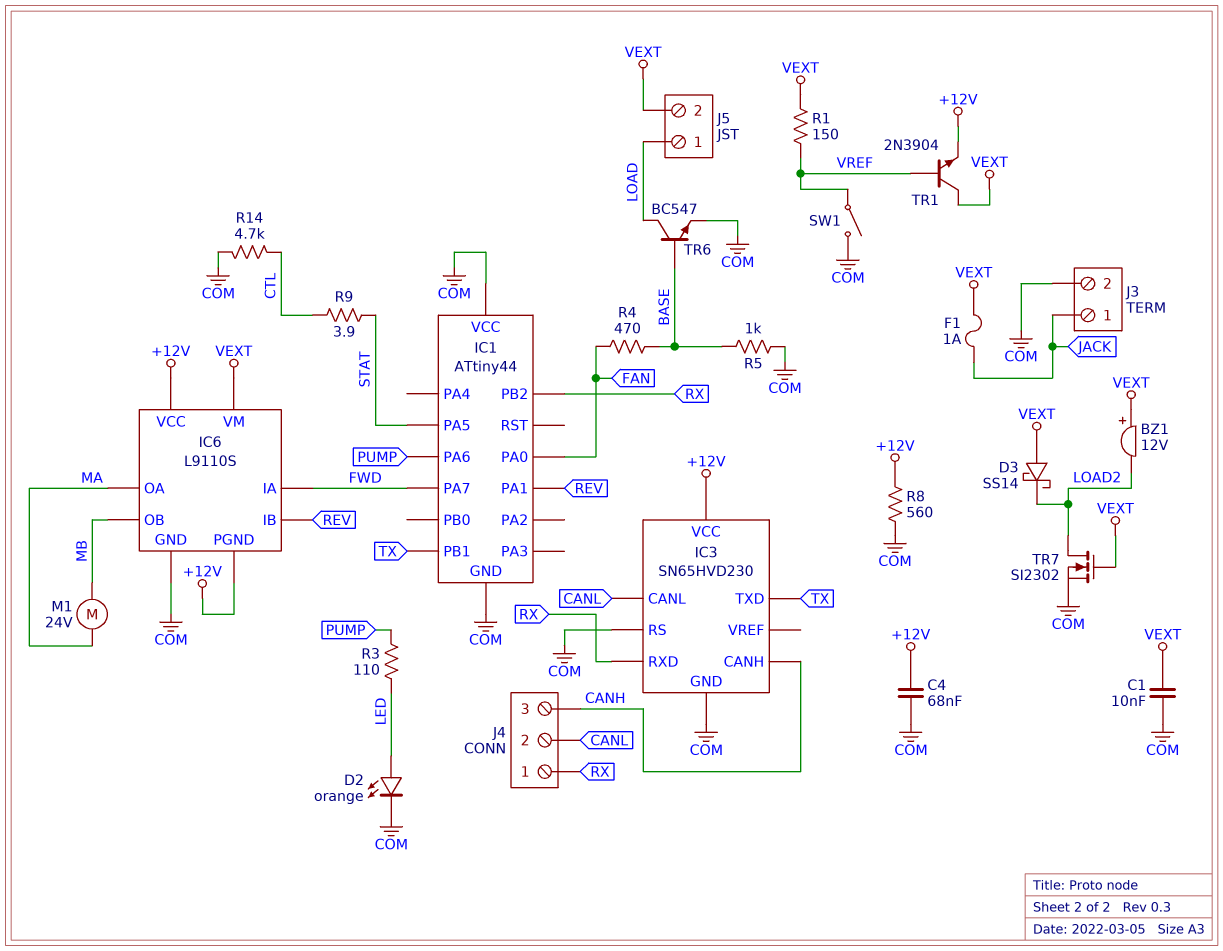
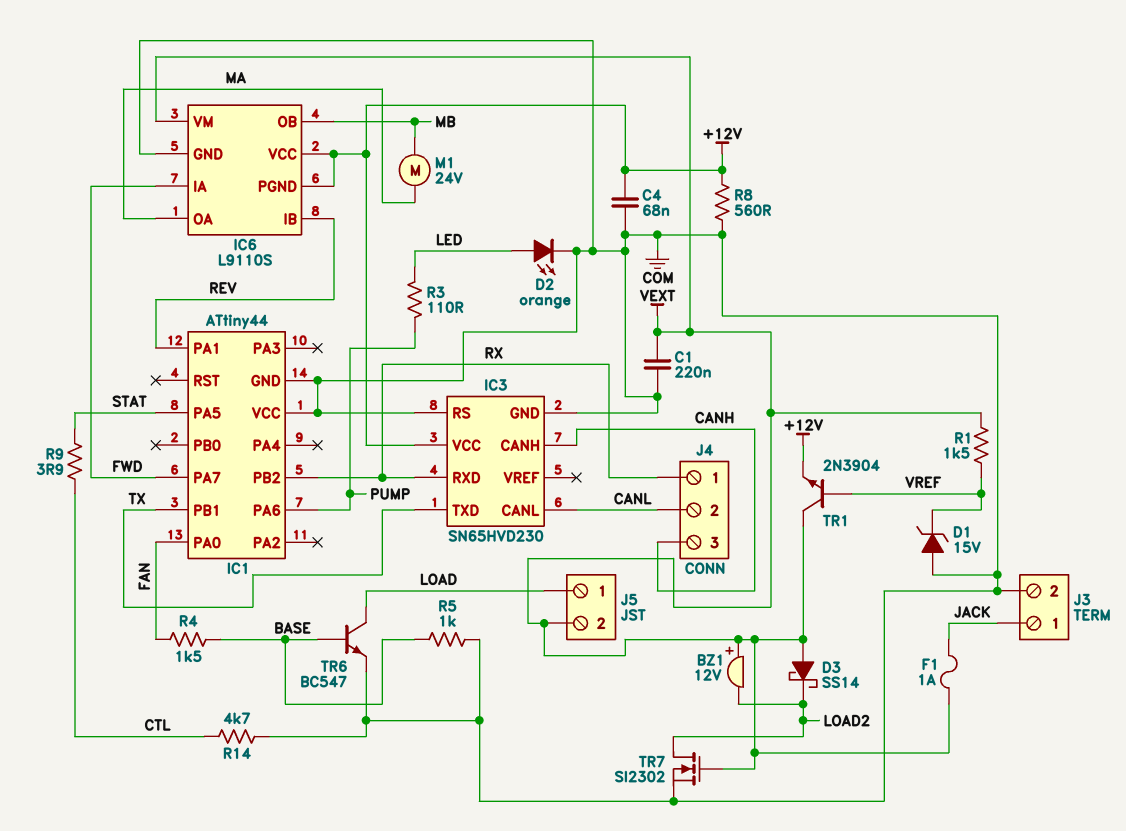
C1: 10nF (COM, VEXT) -> 220nF (COM, VEXT)
D1: none -> zener 15V (A COM, K VREF)
R1: 150 (VEXT, VREF) -> 1.5k (VEXT, VREF)
R4: 470 (BASE, FAN) -> 1.5k (BASE, FAN)
SW1: switch (COM, VREF) -> none

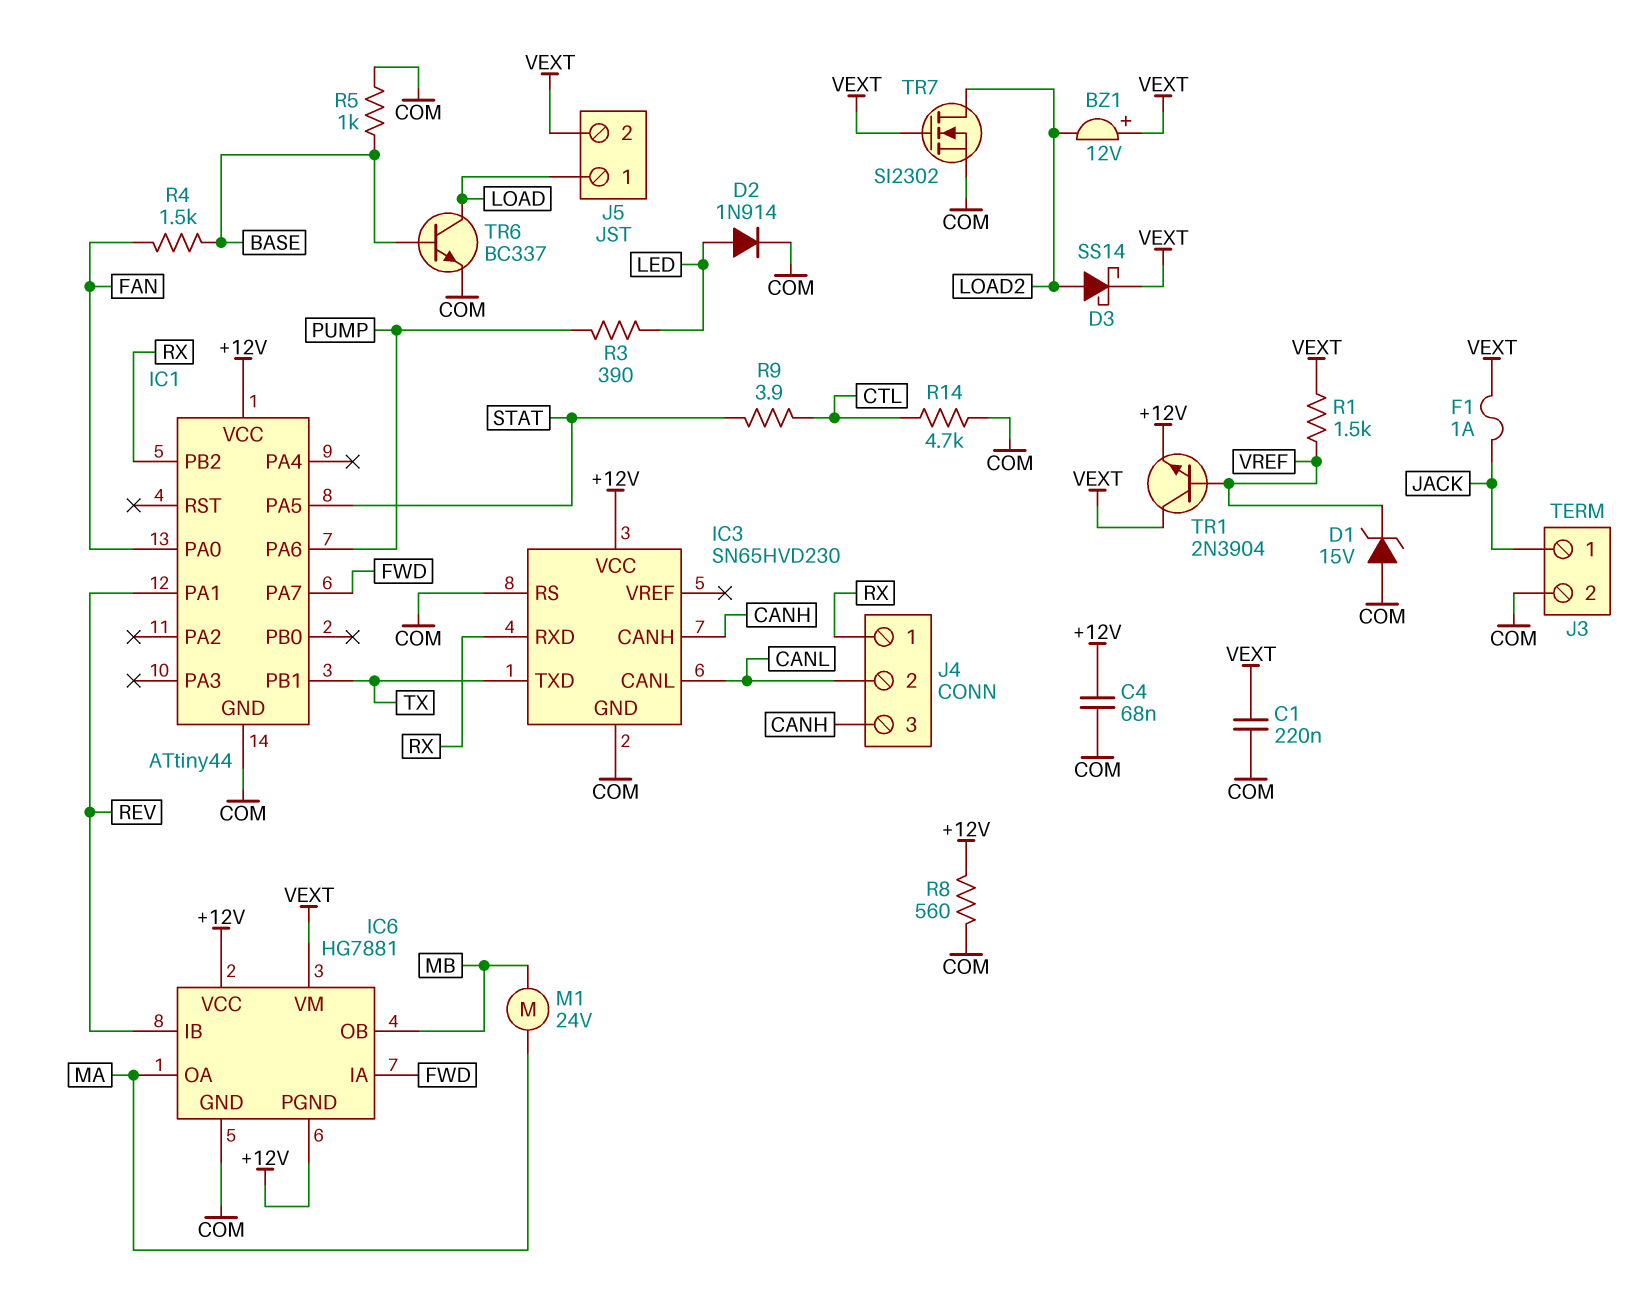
D2: LED orange (A LED, K COM) -> diode 1N914 (A LED, K COM)
D3: schottky SS14 (A VEXT, K LOAD2) -> schottky SS14 (A LOAD2, K VEXT)
IC1 pin VCC: COM -> +12V
IC6: L9110S -> HG7881
R3: 110 (LED, PUMP) -> 390 (LED, PUMP)
TR6: NPN BC547 (B BASE, C LOAD, E COM) -> NPN BC337 (B BASE, C LOAD, E COM)

